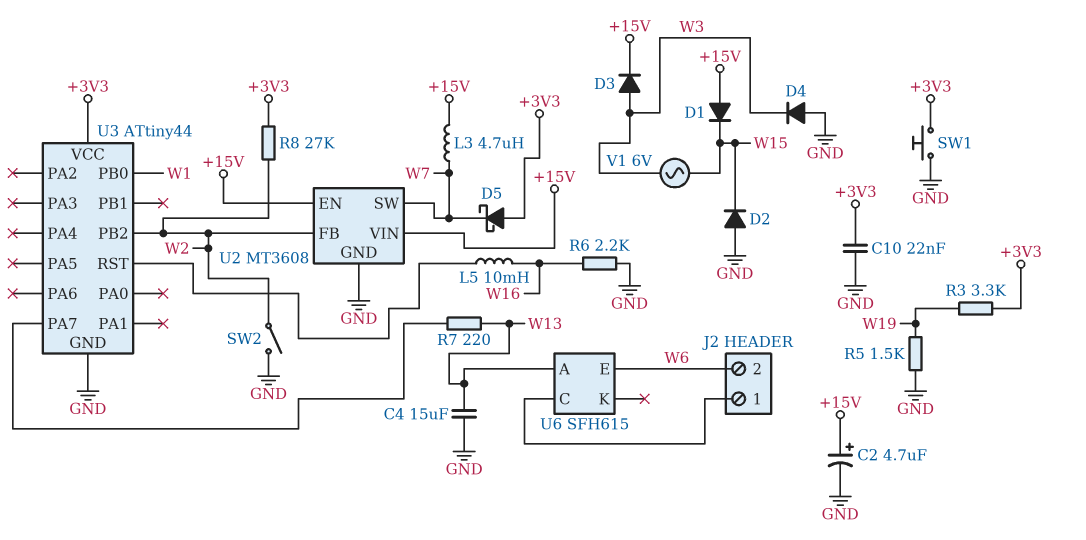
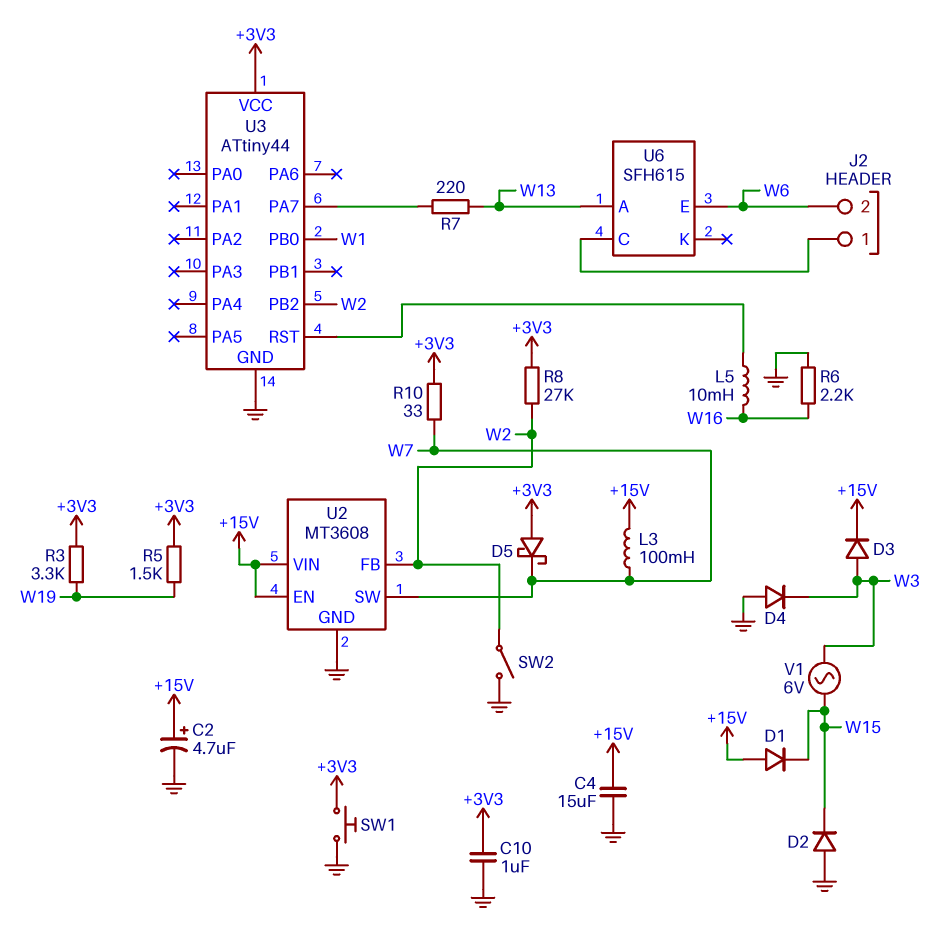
C4: 15uF (GND, W13) -> 15uF (+15V, GND)
C10: 22nF (+3V3, GND) -> 1uF (+3V3, GND)
L3: 4.7uH (+15V, W7) -> 100mH (+15V, W7)
R5: 1.5k (GND, W19) -> 1.5k (+3V3, W19)
R10: none -> 33 (+3V3, W7)

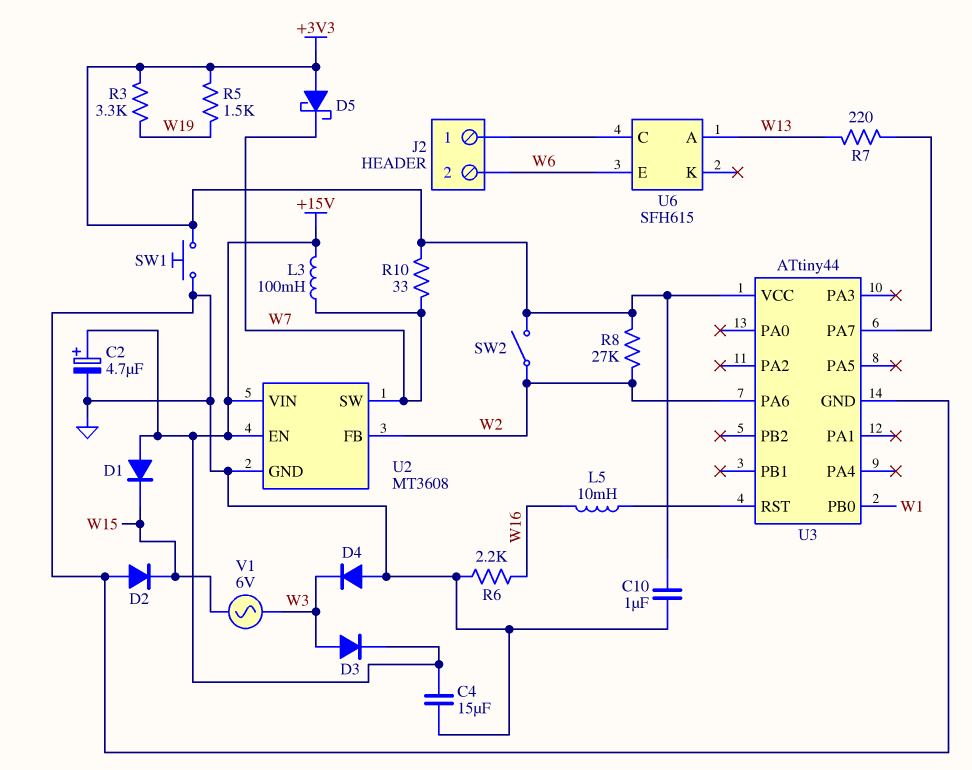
SW2: switch (GND, W2) -> switch (+3V3, W2)
U3 pin PA6: none -> W2
U3 pin PB2: W2 -> none

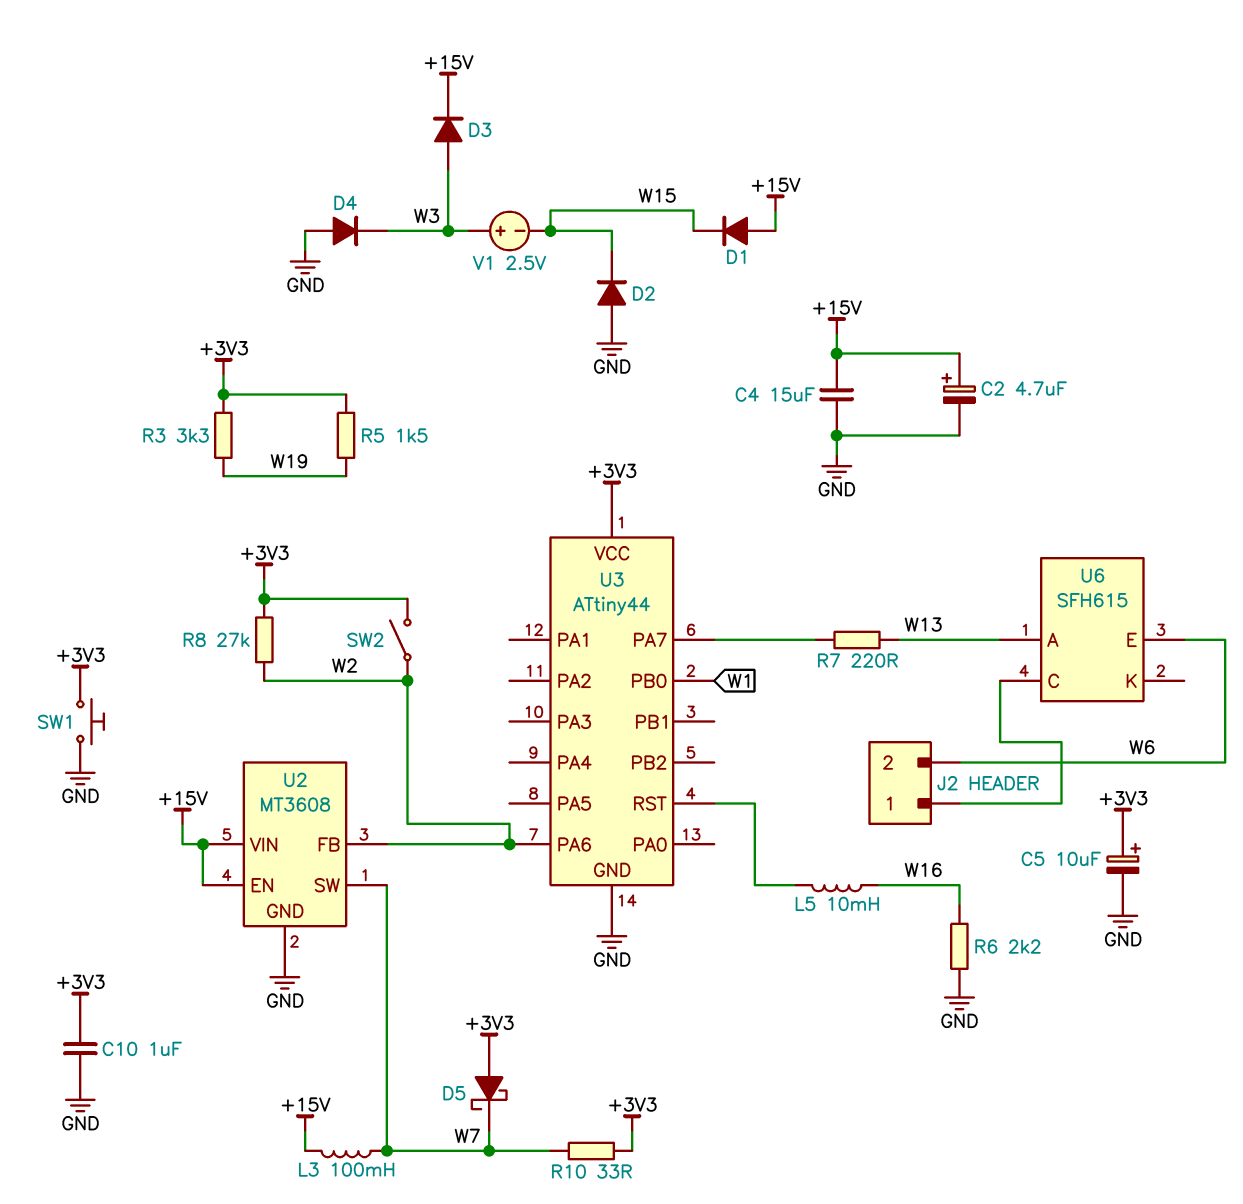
C5: none -> 10uF (plus +3V3, minus GND)
V1: AC 6V (W3, W15) -> 2.5V (plus W3, minus W15)

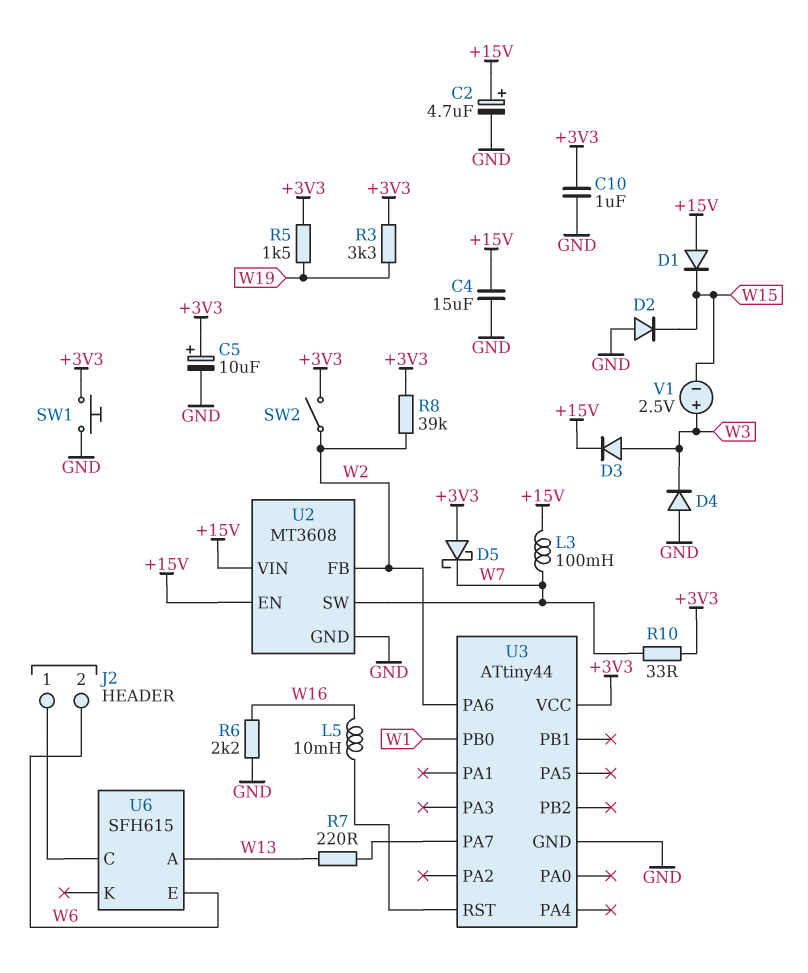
R8: 27k (+3V3, W2) -> 39k (+3V3, W2)

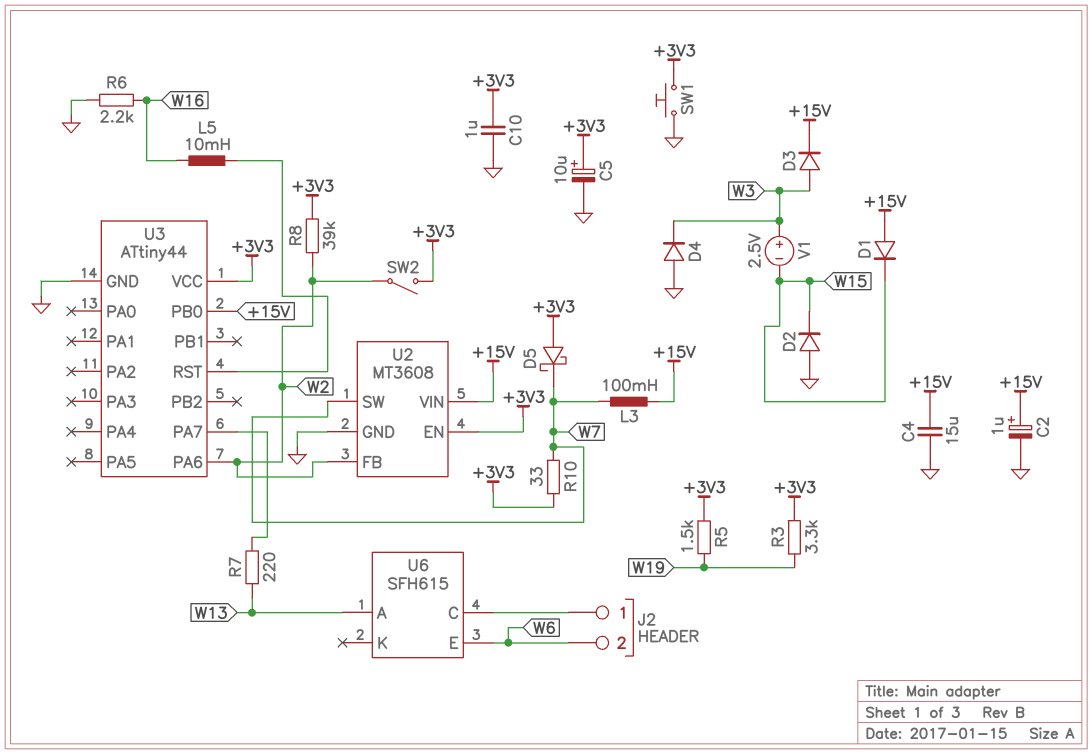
C2: 4.7uF (plus +15V, minus GND) -> 1uF (plus +15V, minus GND)
U2 pin EN: +15V -> +3V3
U3 pin PB0: W1 -> +15V

